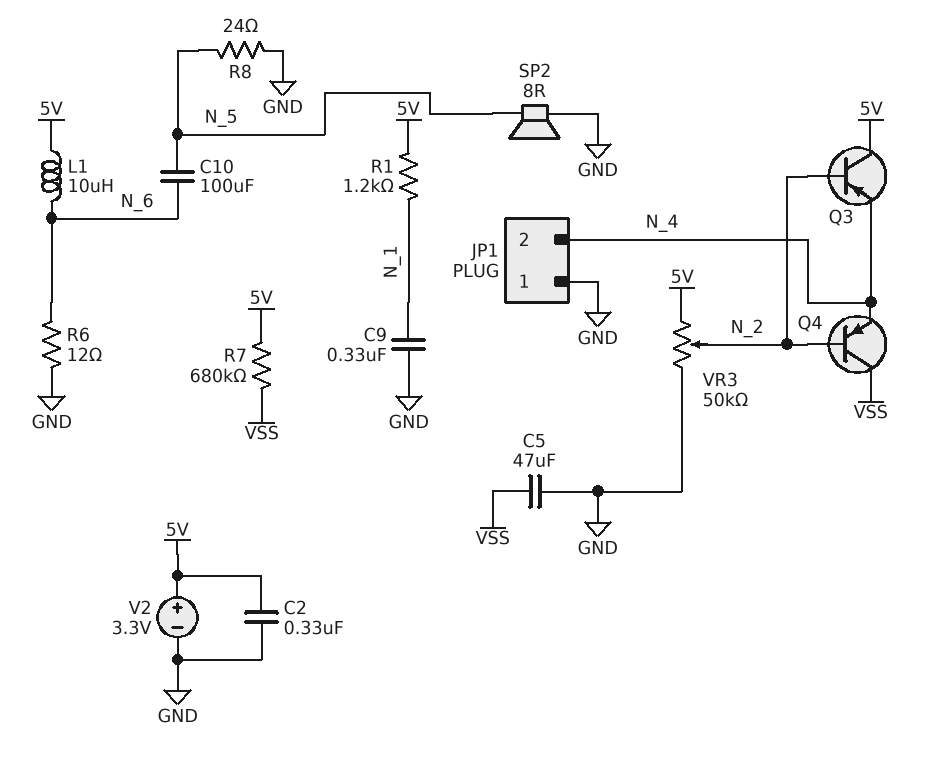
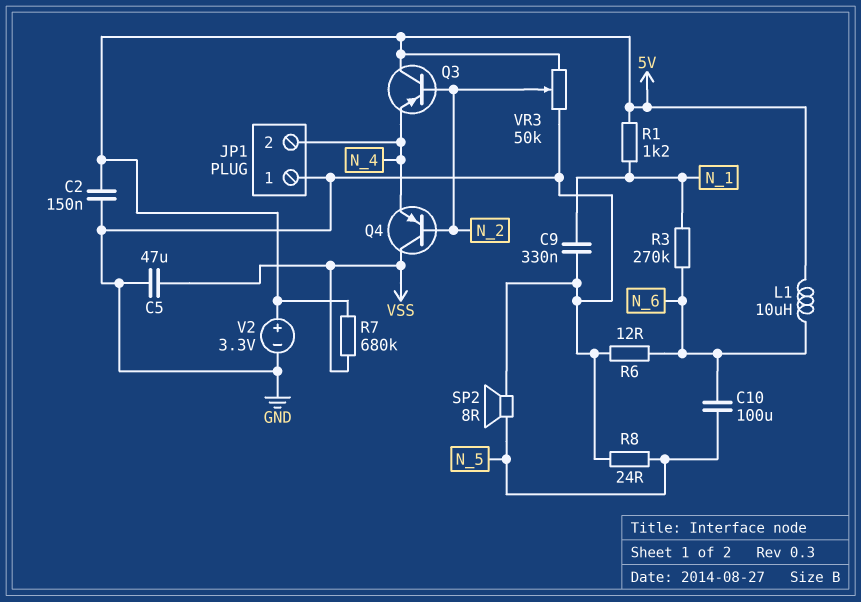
C2: 330nF (5V, GND) -> 150nF (5V, GND)
R3: none -> 270k (N_1, N_6)

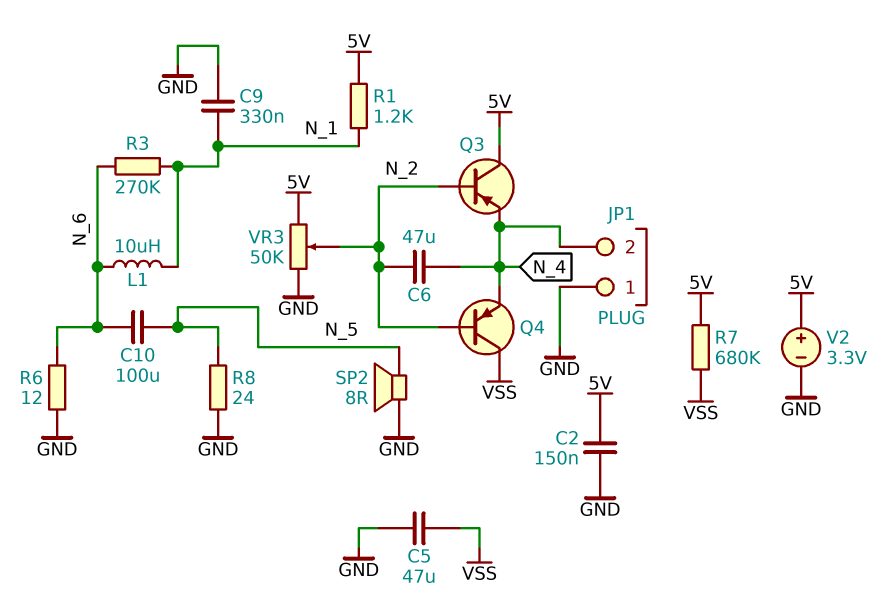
C6: none -> 47uF (N_2, N_4)
L1: 10uH (5V, N_6) -> 10uH (N_1, N_6)

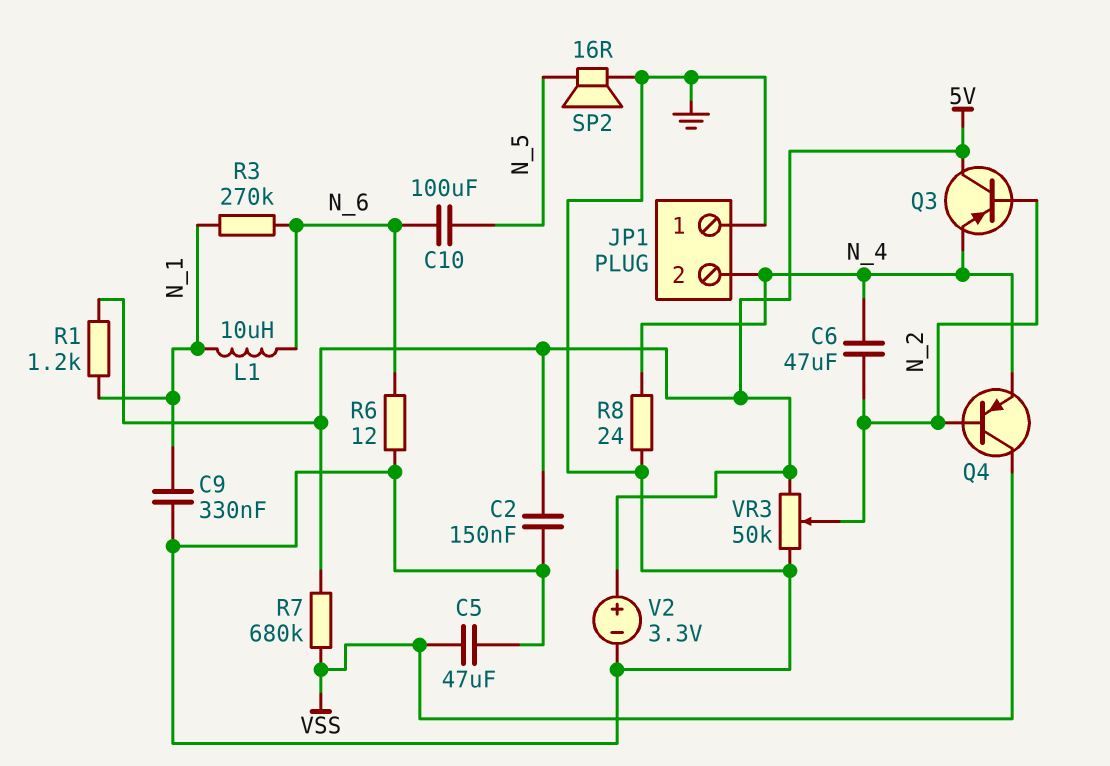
R8: 24 (GND, N_5) -> 24 (GND, N_4)
SP2: speaker 8R (GND, N_5) -> speaker 16R (GND, N_5)

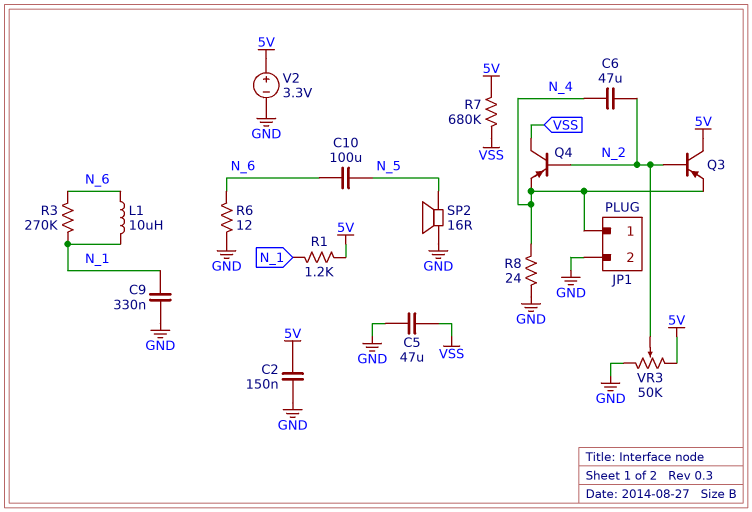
JP1 pin 1: GND -> N_4
JP1 pin 2: N_4 -> GND

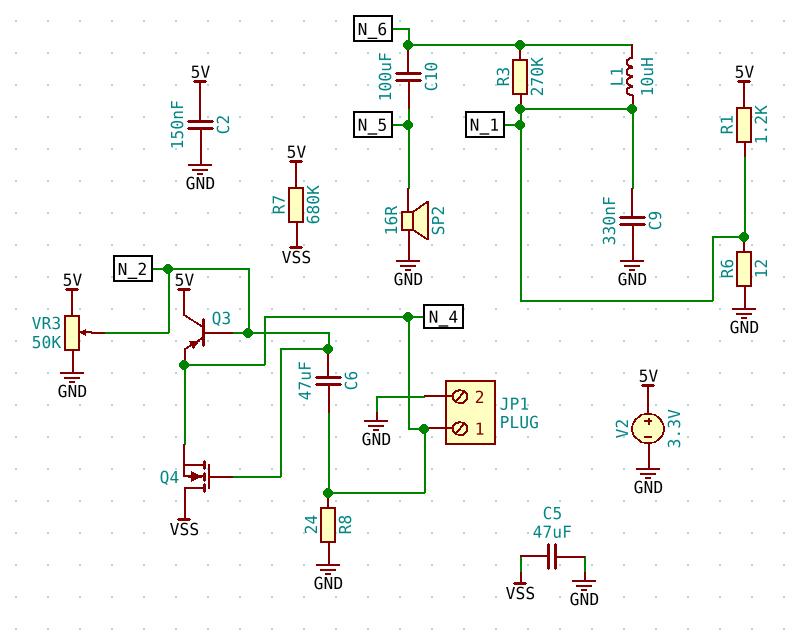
Q4: PNP (B N_2, C VSS, E N_4) -> NMOS (G N_2, D VSS, S N_4)
R6: 12 (GND, N_6) -> 12 (GND, N_1)

